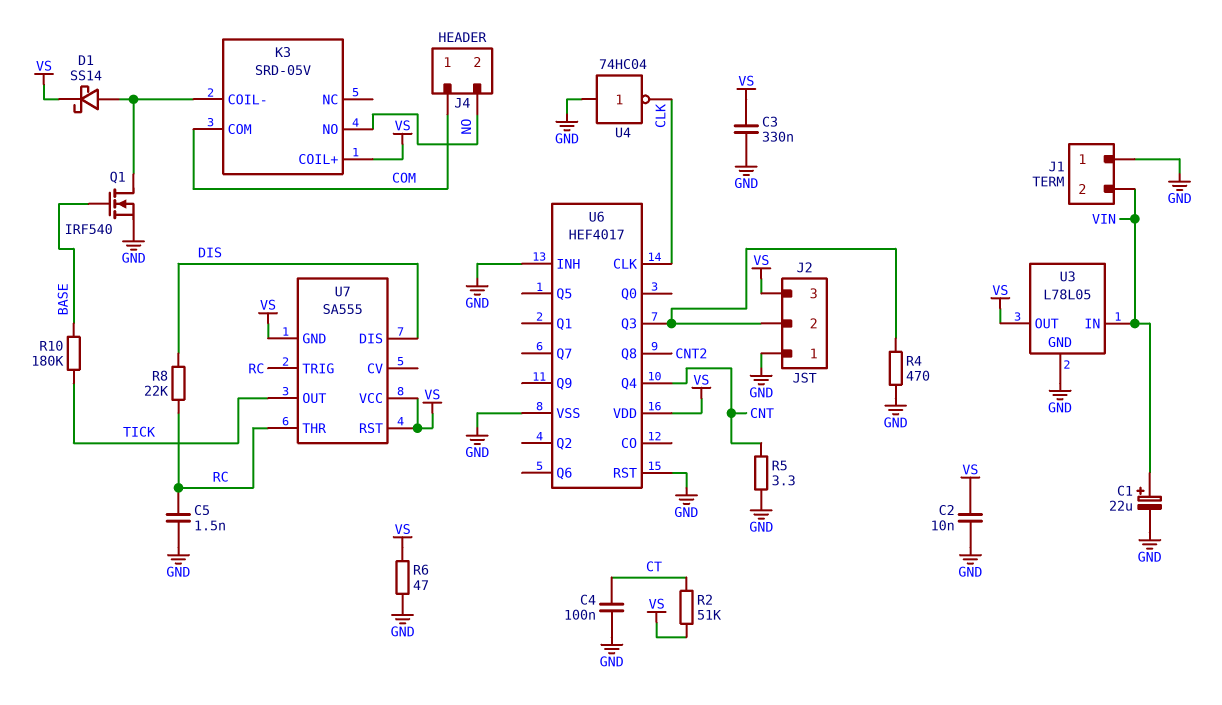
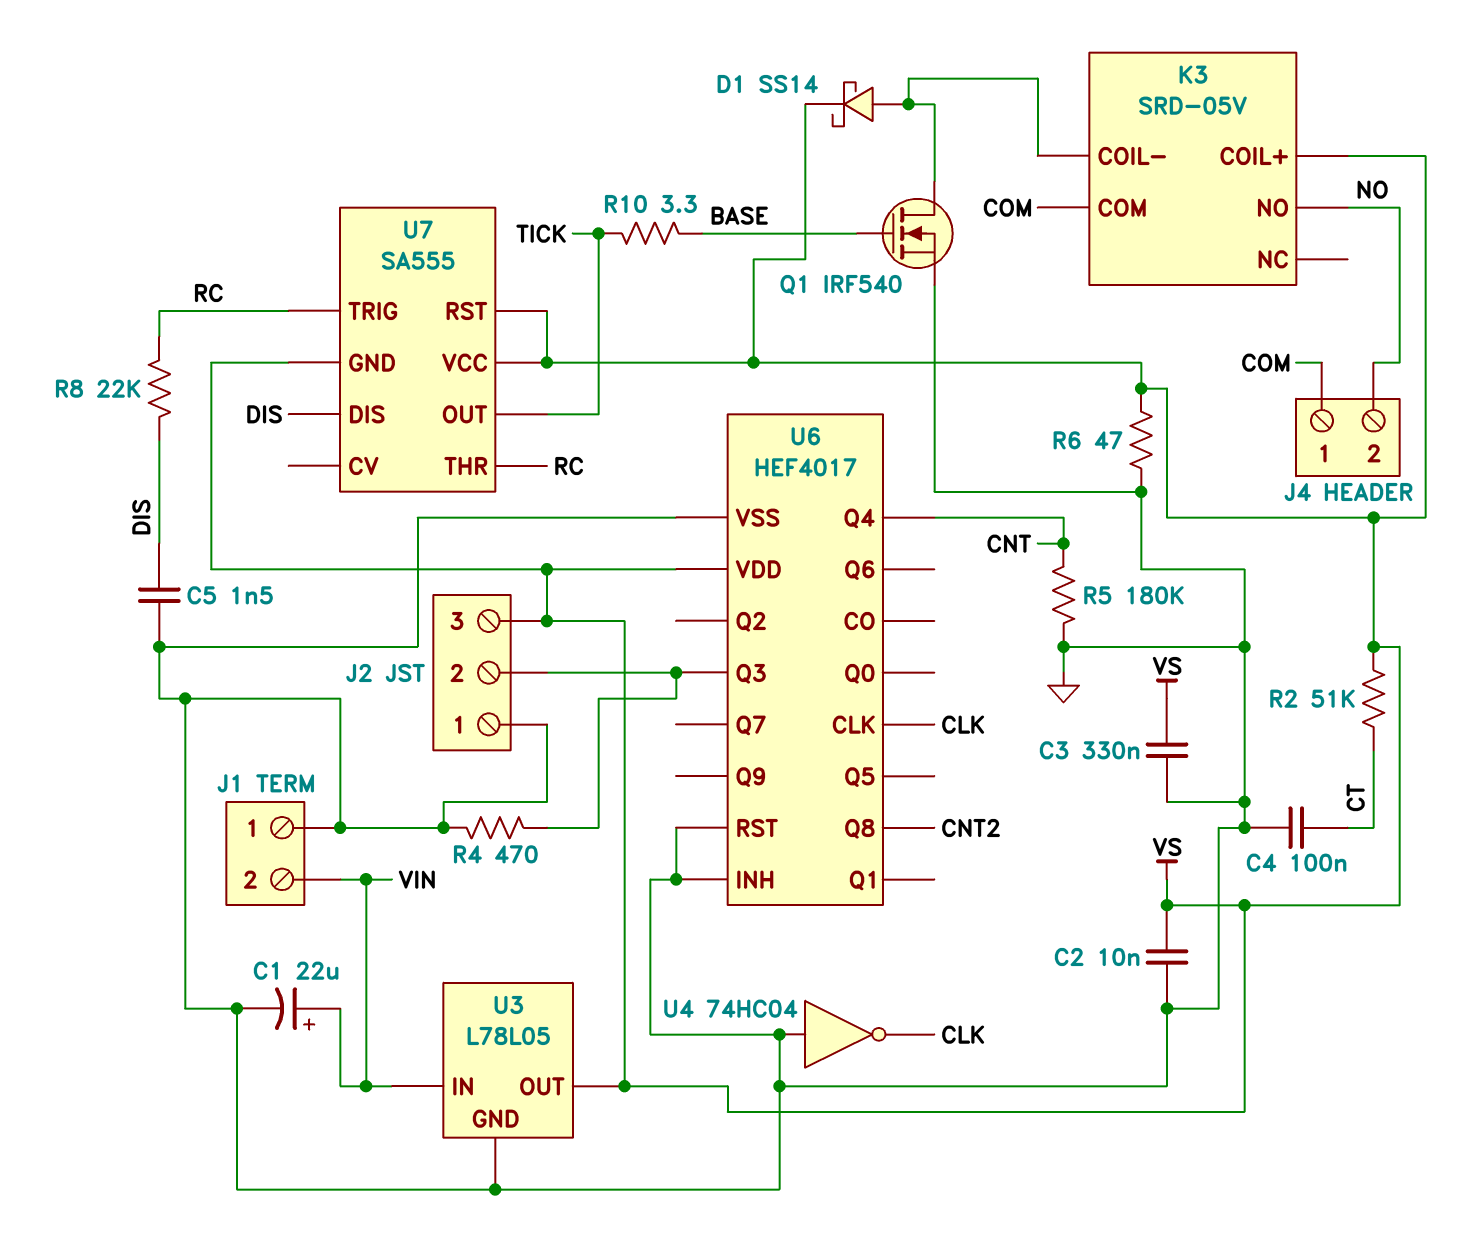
C5: 1.5nF (GND, RC) -> 1.5nF (DIS, GND)
R5: 3.3 (CNT, GND) -> 180k (CNT, GND)
R10: 180k (BASE, TICK) -> 3.3 (BASE, TICK)

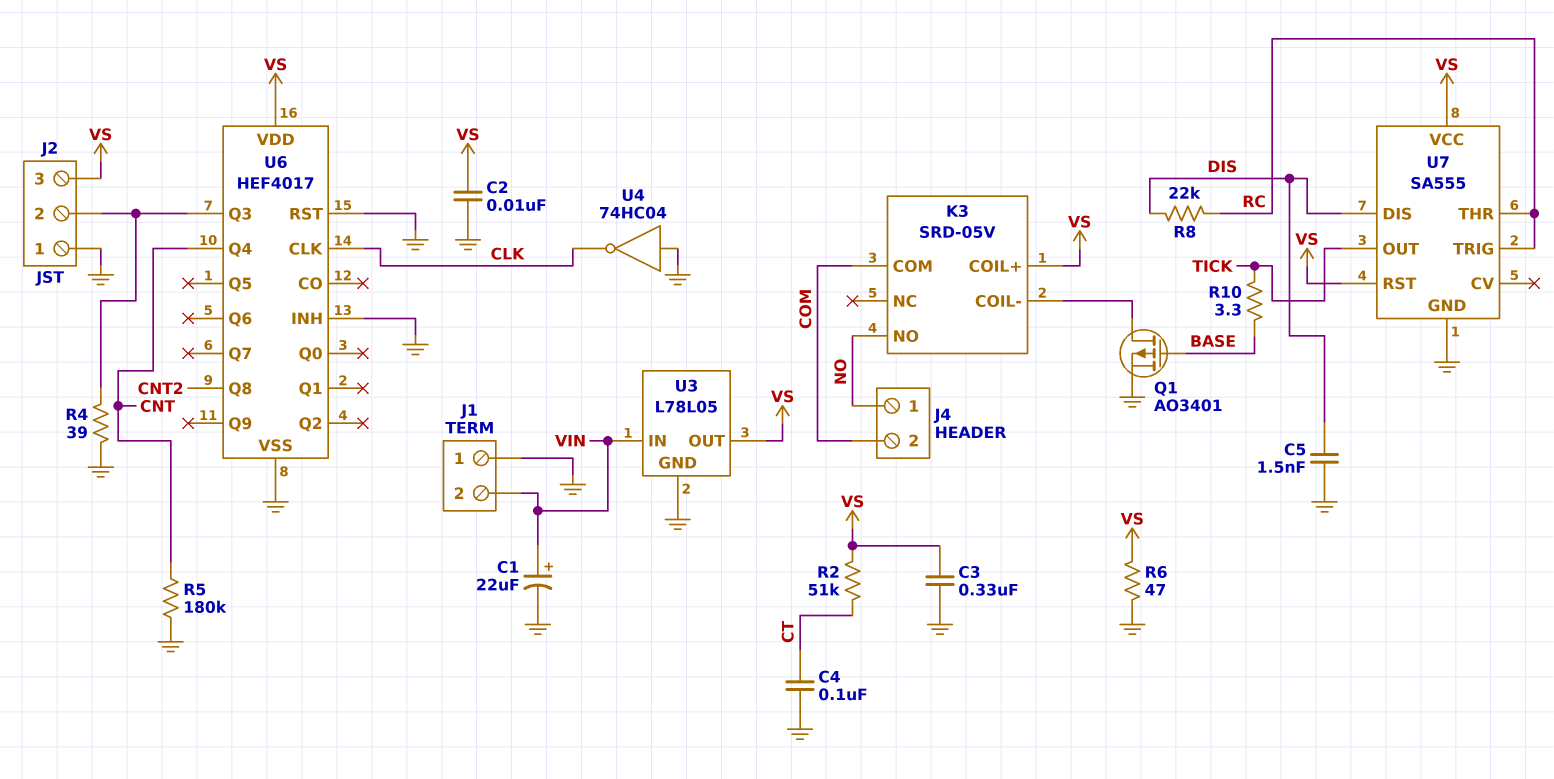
D1: schottky SS14 (A K3/COIL-, K VS) -> none
J4 pin 1: COM -> NO
J4 pin 2: NO -> COM
Q1: NMOS IRF540 (G BASE, D K3/COIL-, S GND) -> PMOS AO3401 (G BASE, D K3/COIL-, S GND)
R4: 470 (GND, J2/2) -> 39 (GND, J2/2)
U7 pin GND: VS -> GND

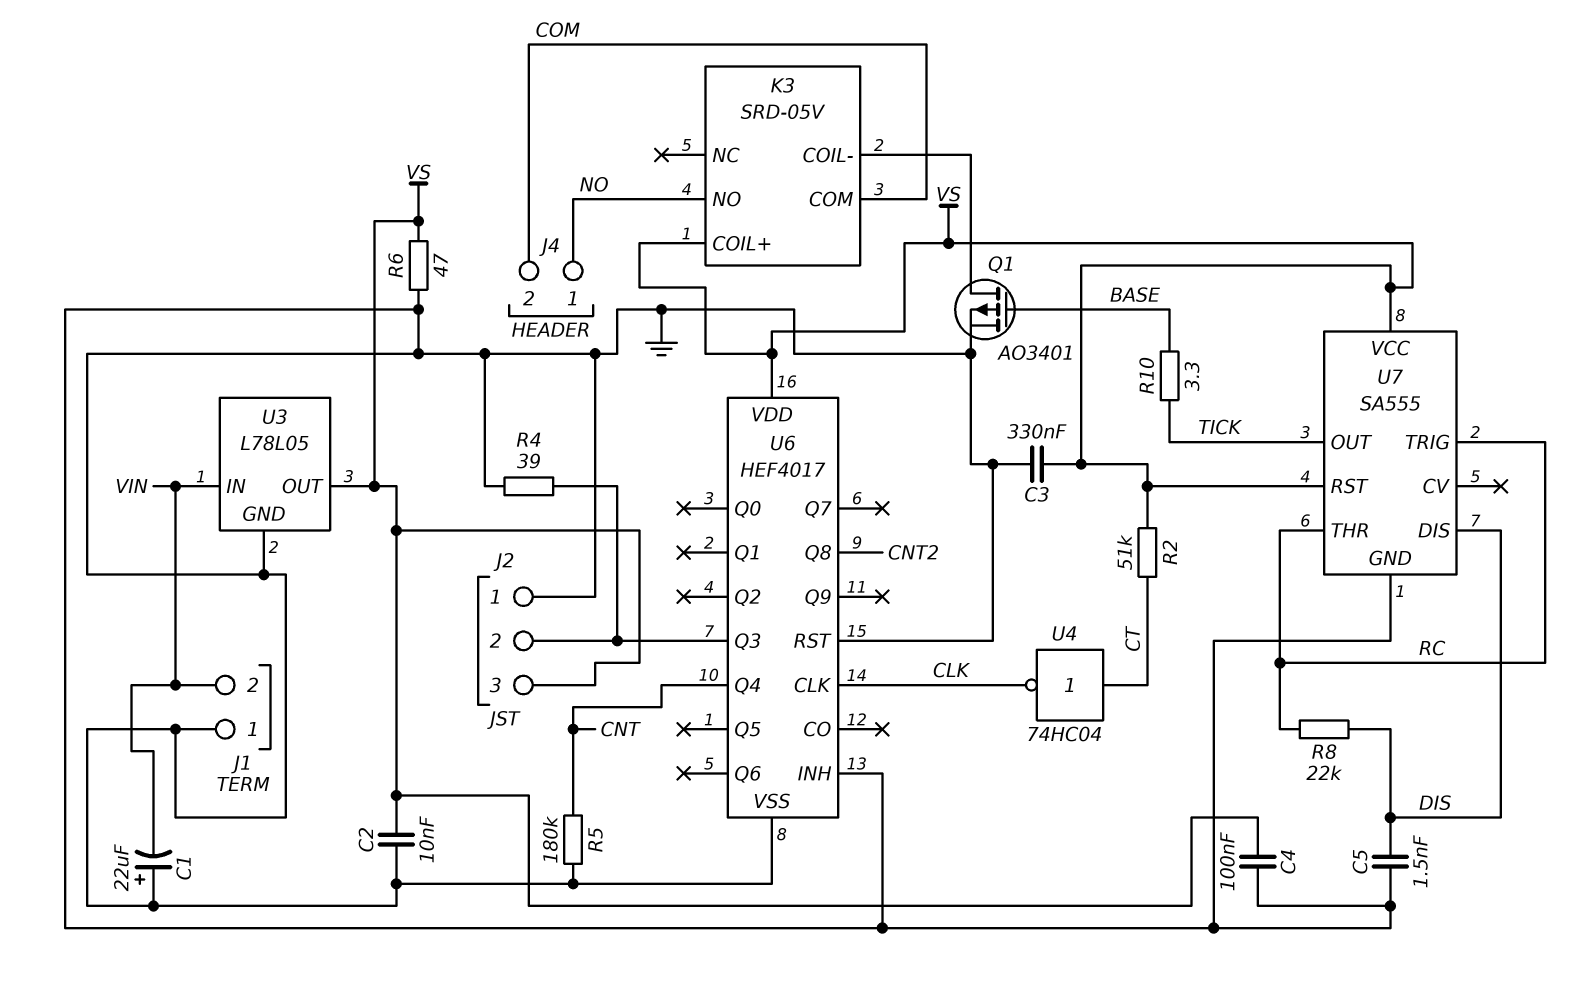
C1: 22uF (plus VIN, minus GND) -> 22uF (plus GND, minus VIN)
C4: 100nF (CT, GND) -> 100nF (GND, VS)
U4: NOT 74HC04 (in GND, out CLK) -> NOT 74HC04 (in CT, out CLK)

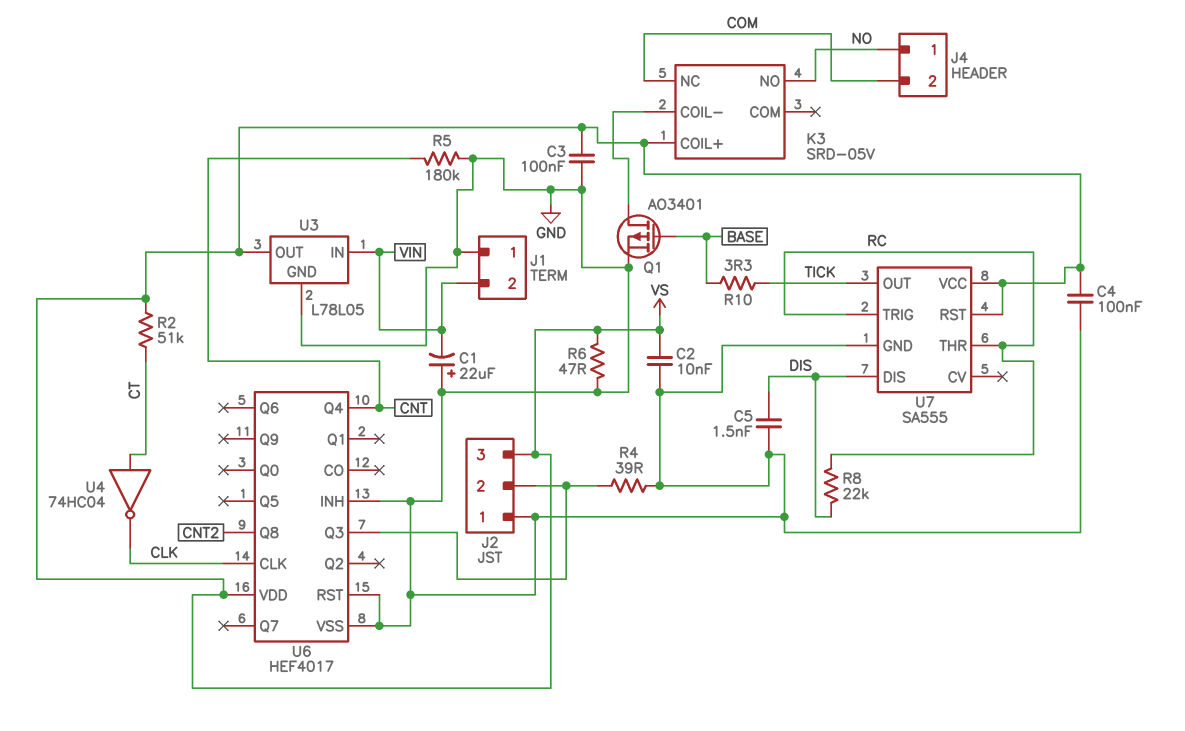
C3: 330nF (GND, VS) -> 100nF (GND, VS)
K3 pin COM: COM -> none
K3 pin NC: none -> COM

